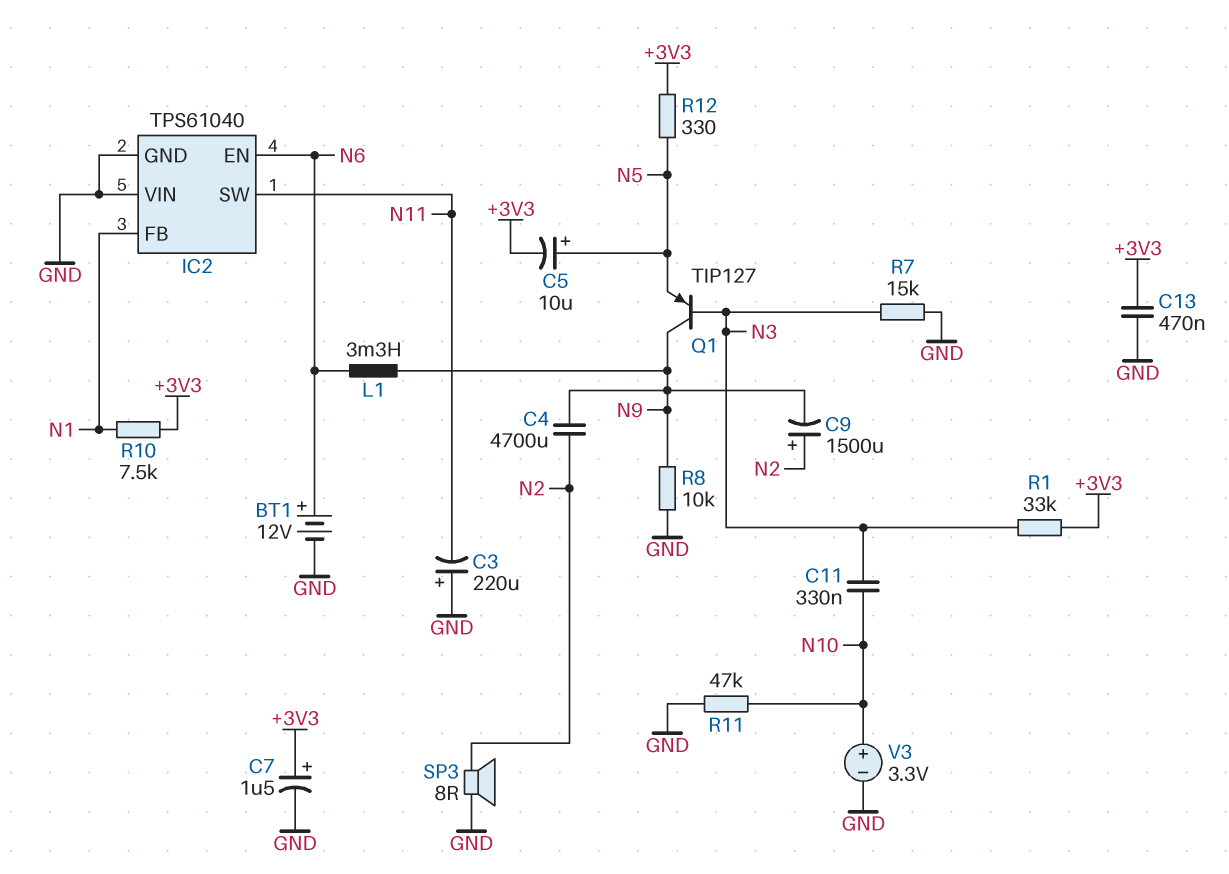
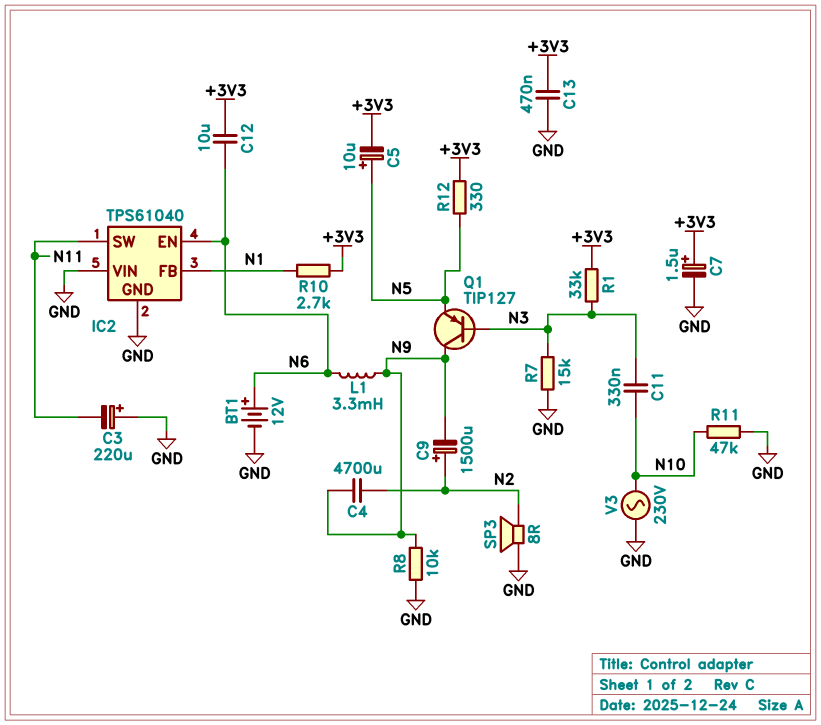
C12: none -> 10uF (+3V3, N6)
R10: 7.5k (+3V3, N1) -> 2.7k (+3V3, N1)
V3: 3.3V (plus N10, minus GND) -> AC 230V (GND, N10)

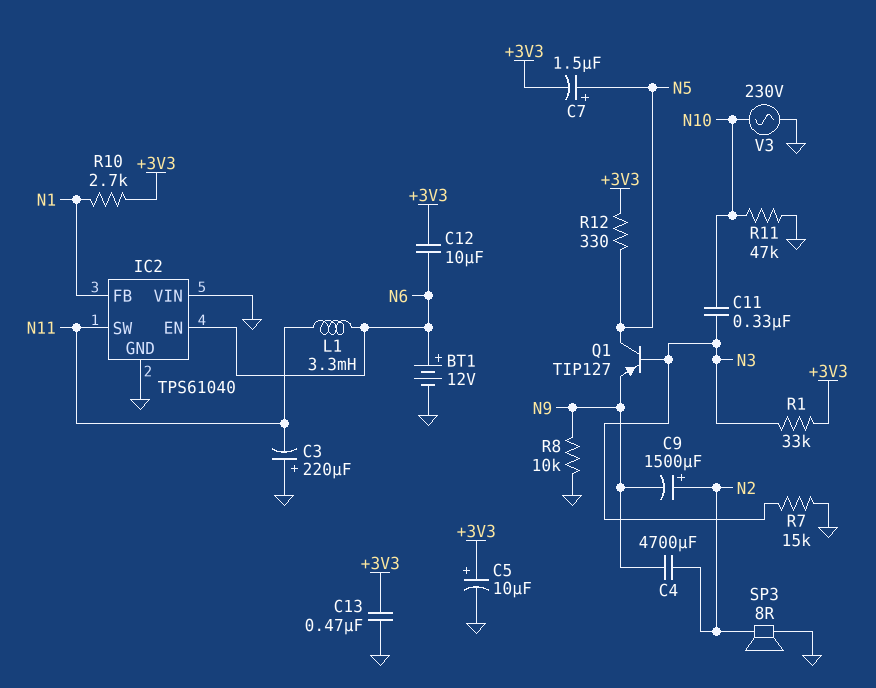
C5: 10uF (plus N5, minus +3V3) -> 10uF (plus +3V3, minus GND)
C7: 1.5uF (plus +3V3, minus GND) -> 1.5uF (plus N5, minus +3V3)
L1: 3.3mH (N6, N9) -> 3.3mH (N6, N11)
Q1: PNP TIP127 (B N3, C N9, E N5) -> PNP TIP127 (B N3, C N5, E N9)

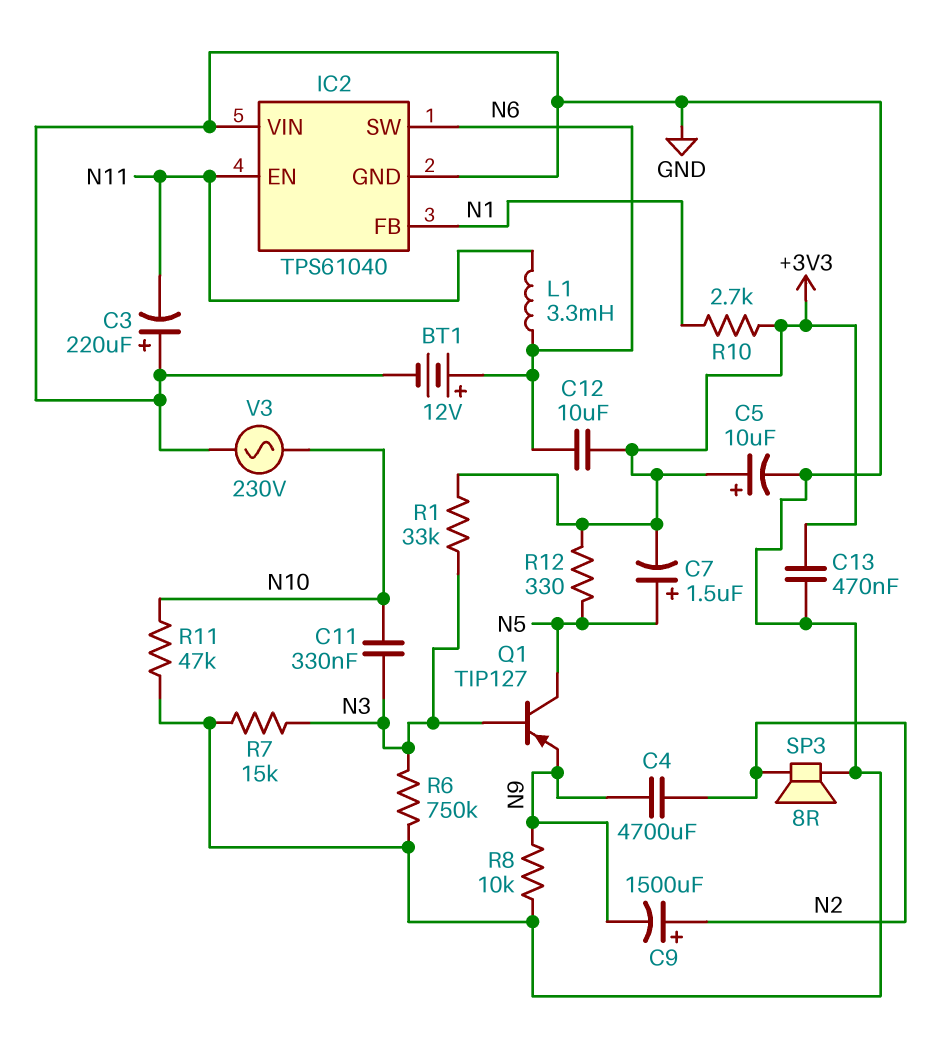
IC2 pin EN: N6 -> N11
IC2 pin SW: N11 -> N6
R6: none -> 750k (GND, N3)

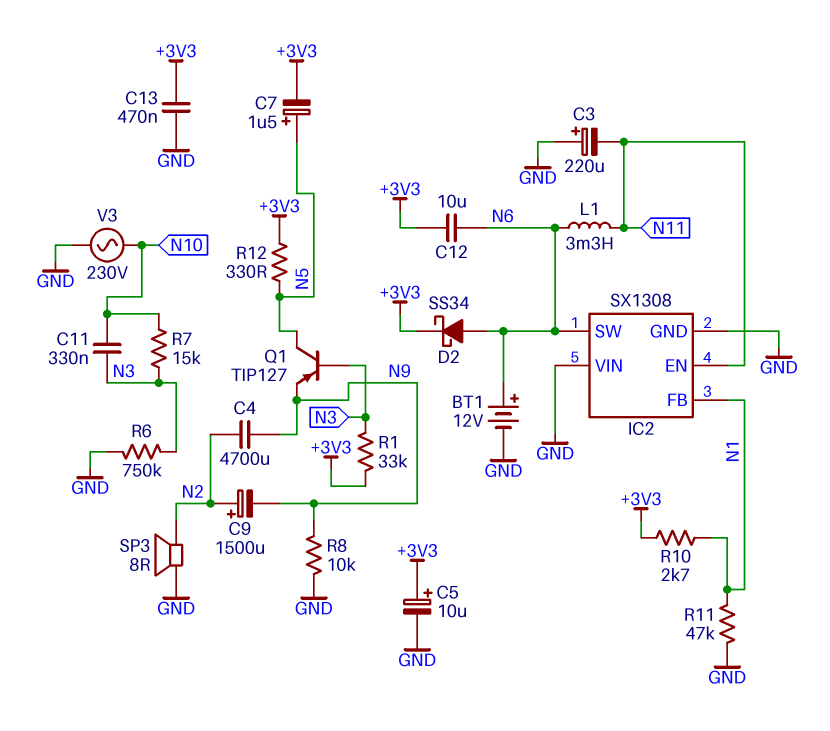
D2: none -> schottky SS34 (A N6, K +3V3)
IC2: TPS61040 -> SX1308
R7: 15k (GND, N3) -> 15k (N3, N10)
R11: 47k (GND, N10) -> 47k (GND, N1)

